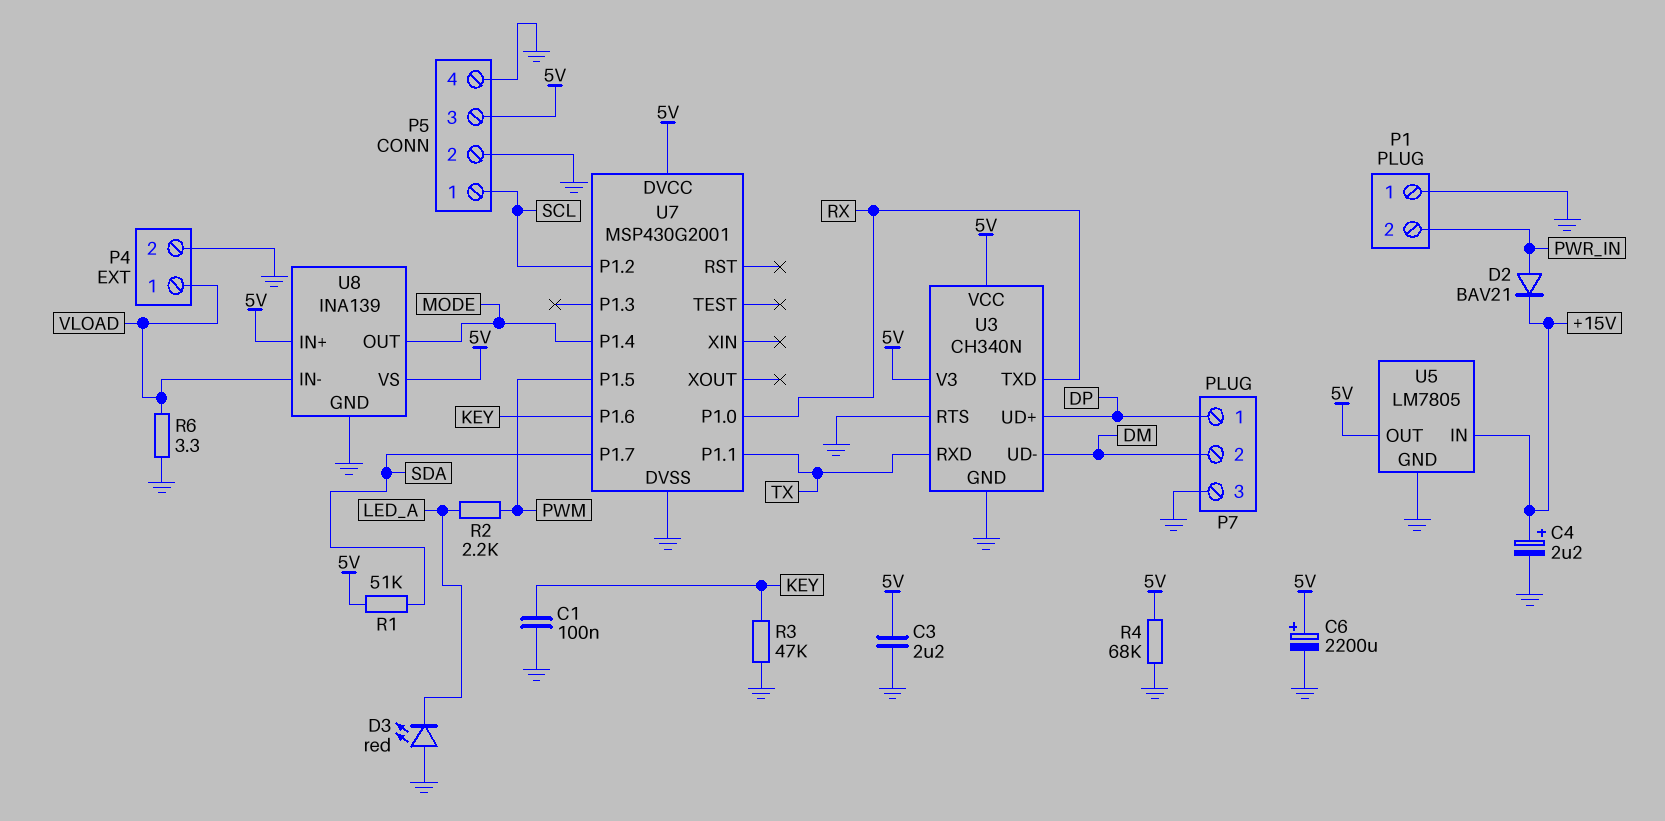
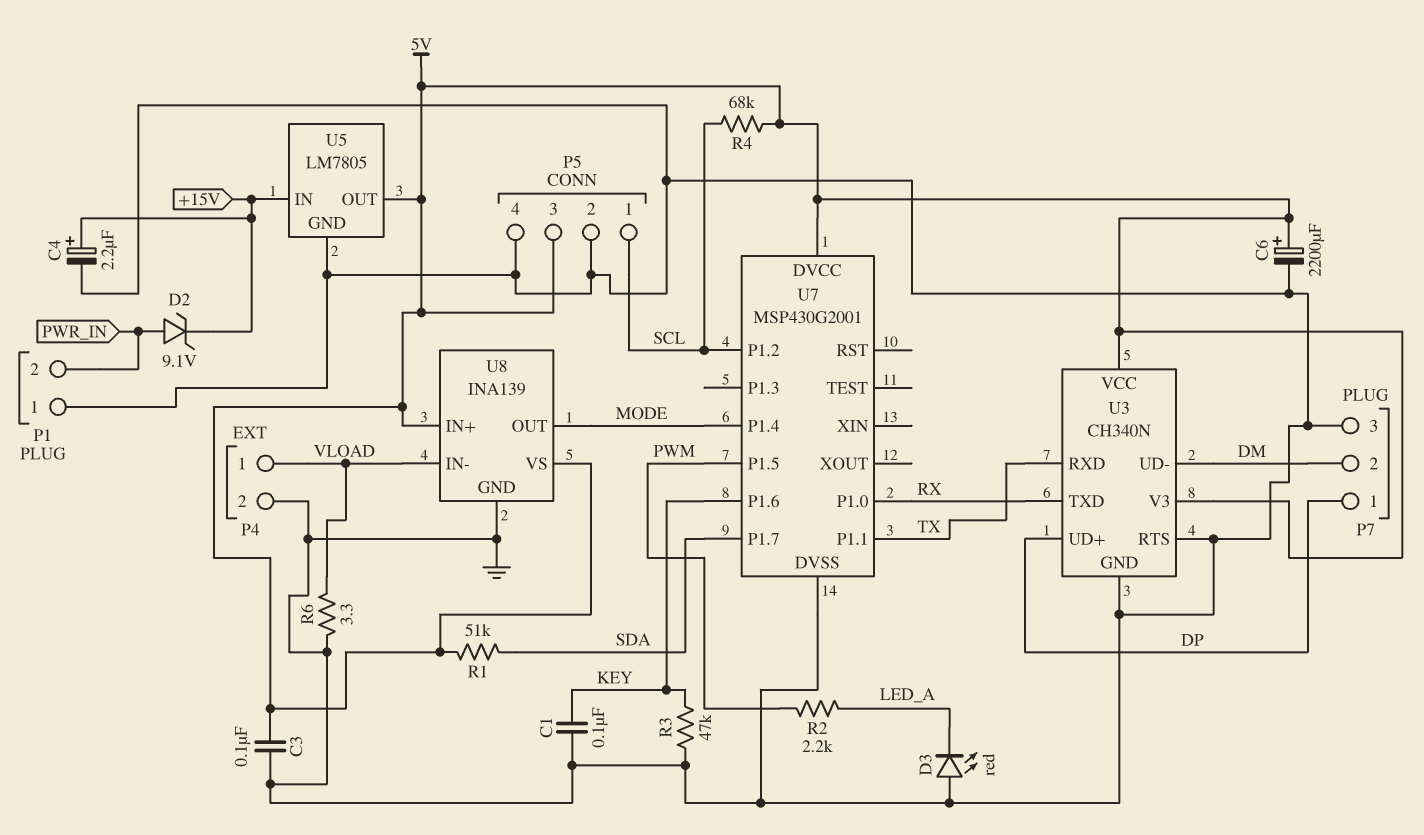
C3: 2.2uF (5V, GND) -> 100nF (5V, GND)
D2: diode BAV21 (A PWR_IN, K +15V) -> zener 9.1V (A PWR_IN, K +15V)
R4: 68k (5V, GND) -> 68k (5V, SCL)

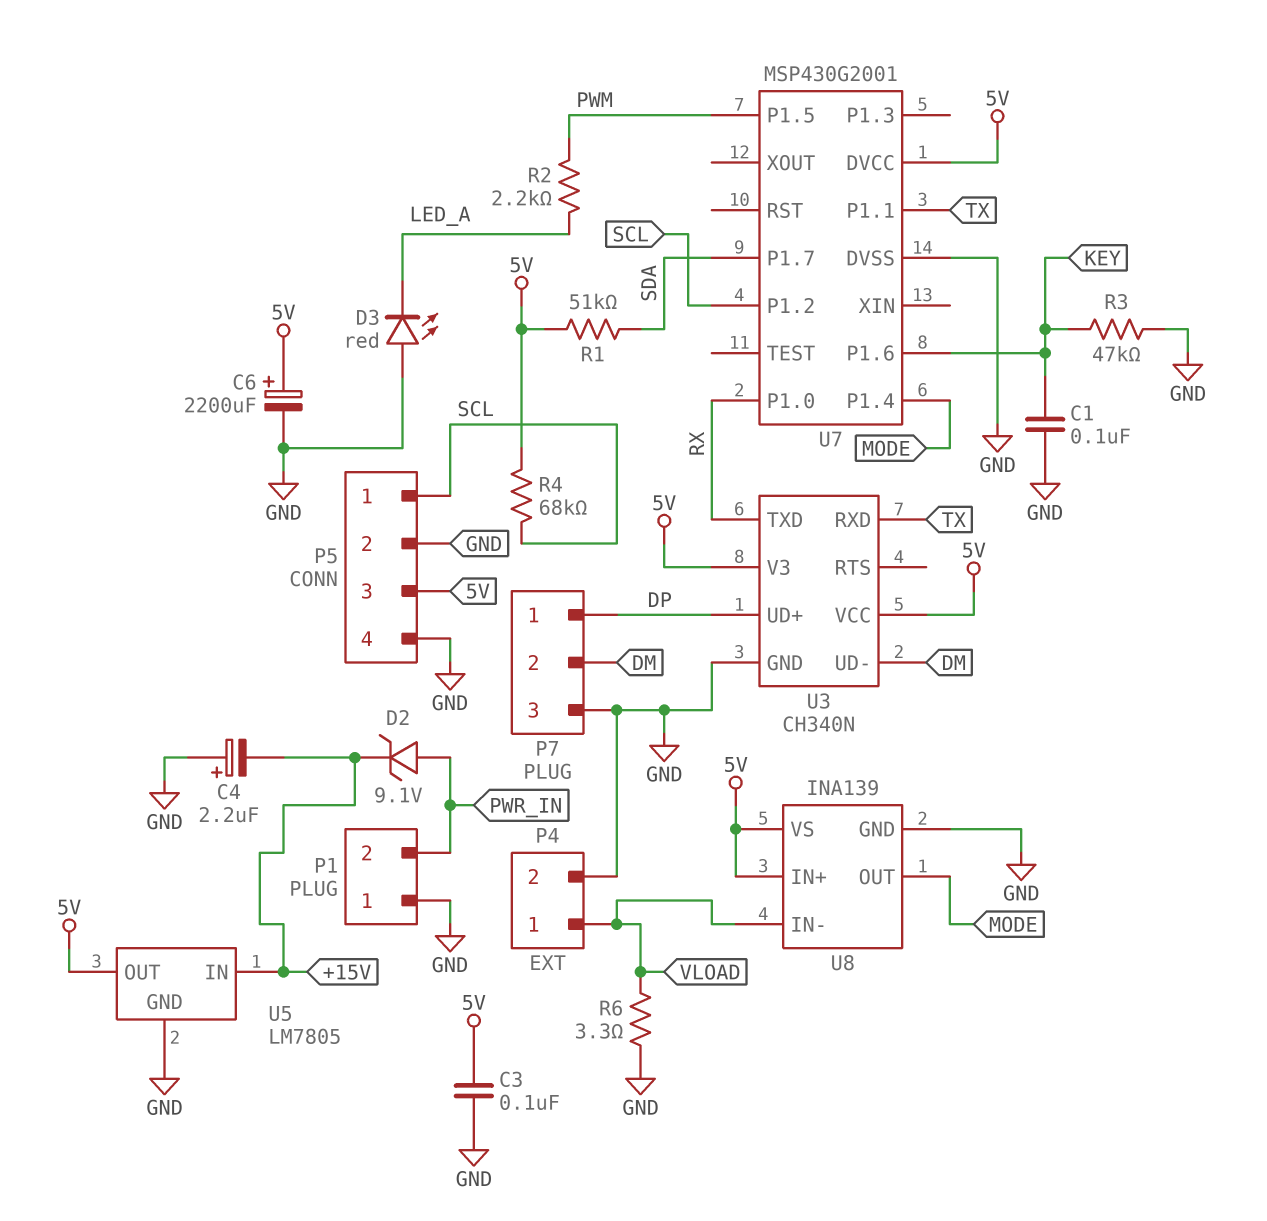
C4: 2.2uF (plus +15V, minus GND) -> 2.2uF (plus GND, minus +15V)
U3 pin RTS: GND -> none

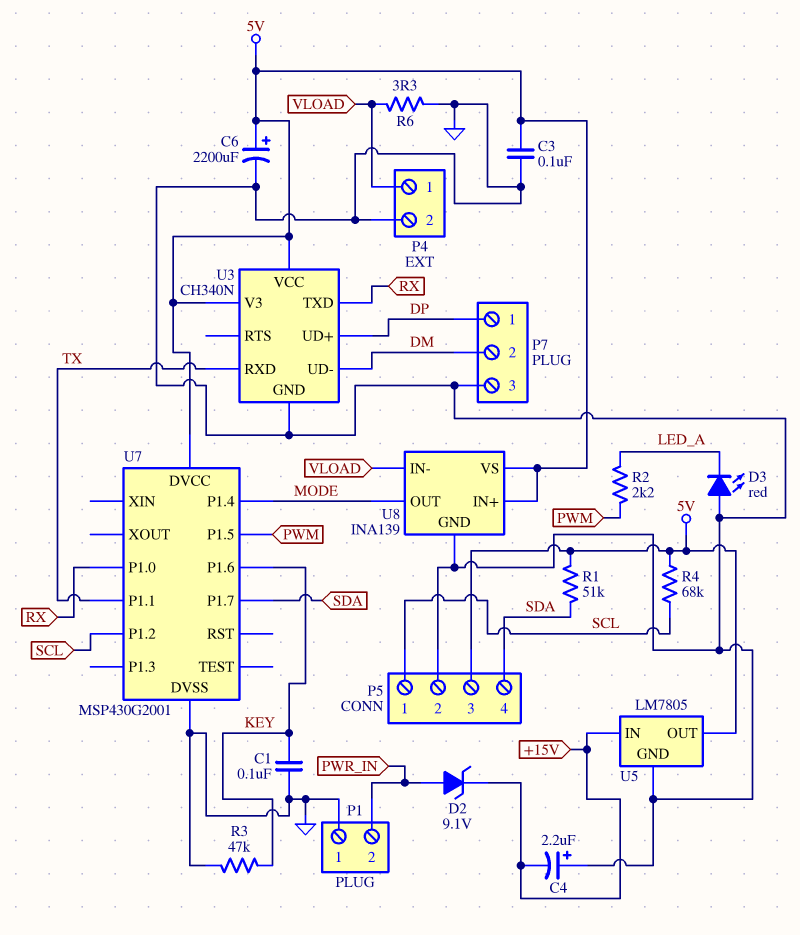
P5 pin 4: GND -> SDA

